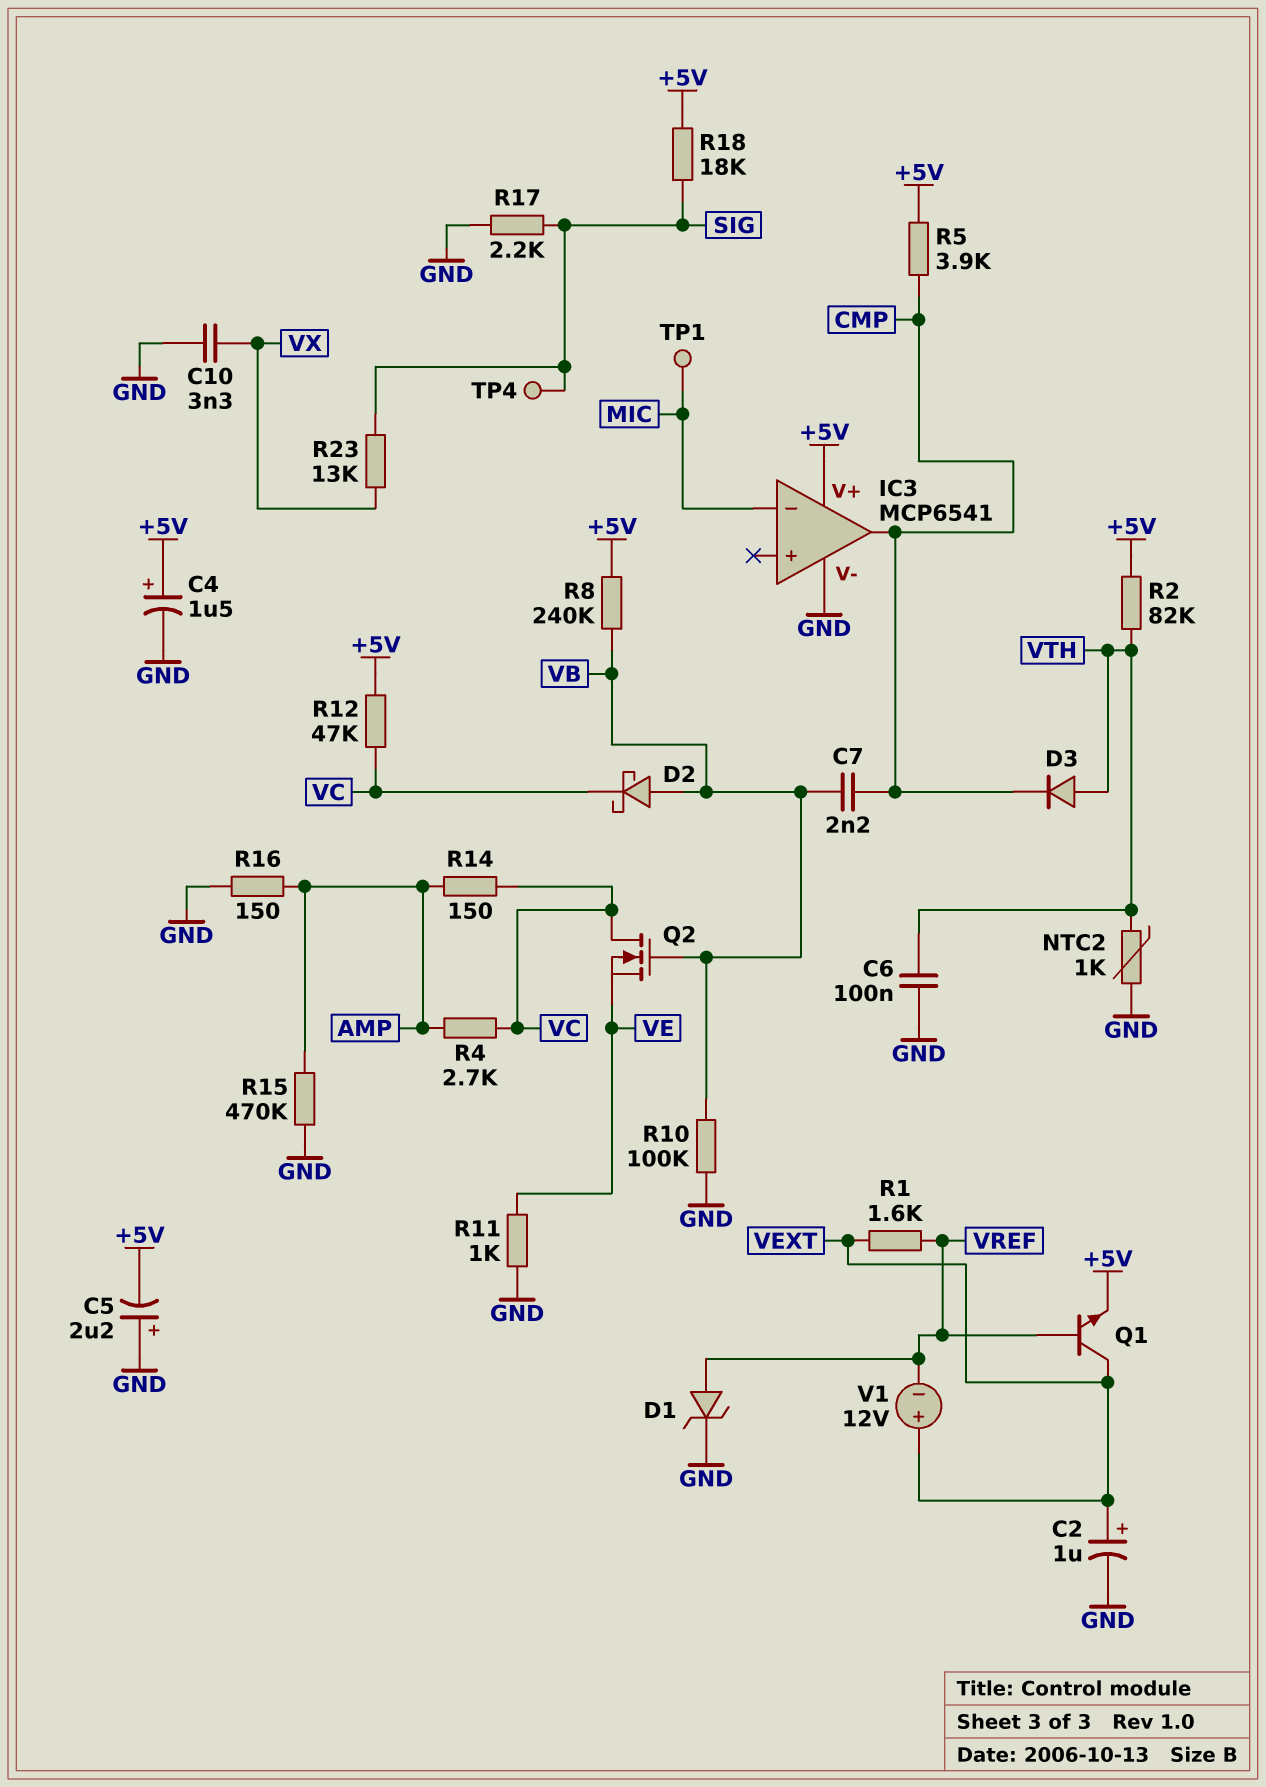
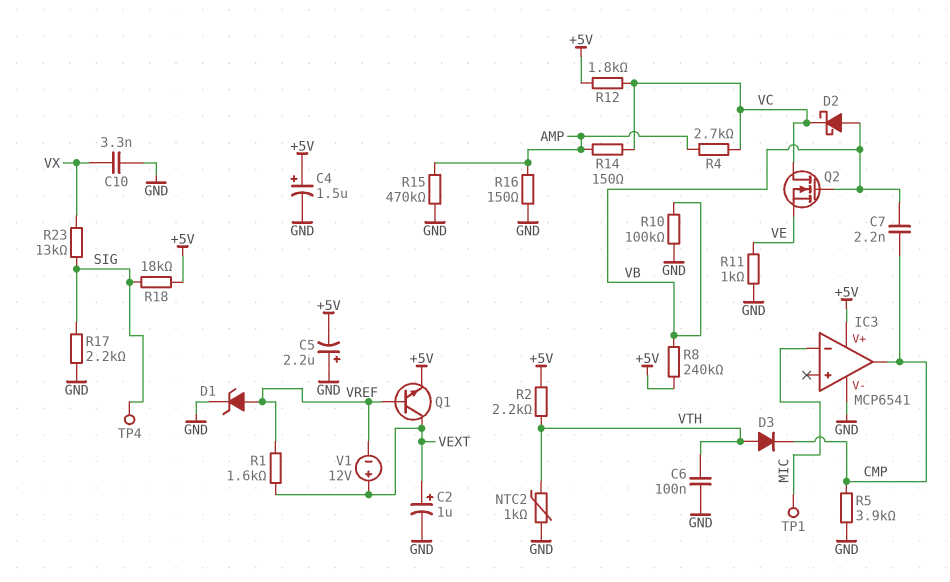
R2: 82k (+5V, VTH) -> 2.2k (+5V, VTH)
R5: 3.9k (+5V, CMP) -> 3.9k (CMP, GND)
R12: 47k (+5V, VC) -> 1.8k (+5V, VC)

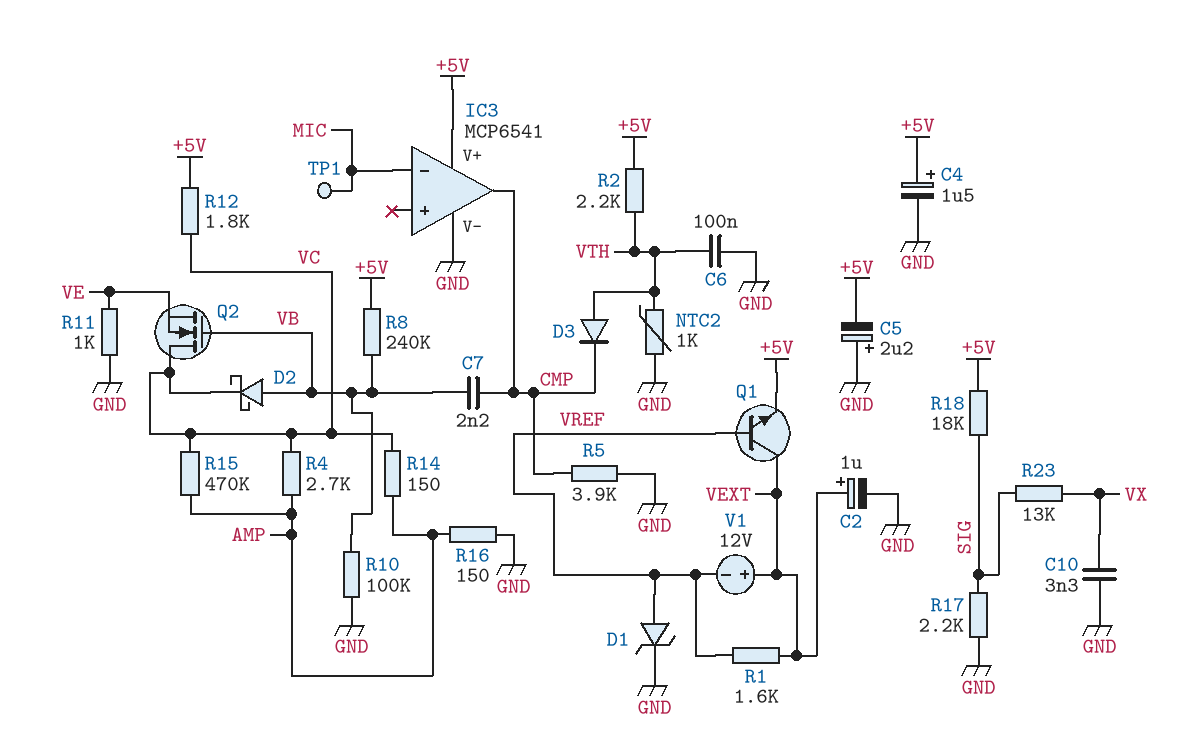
R15: 470k (AMP, GND) -> 470k (AMP, VC)
TP4: test point (SIG) -> none

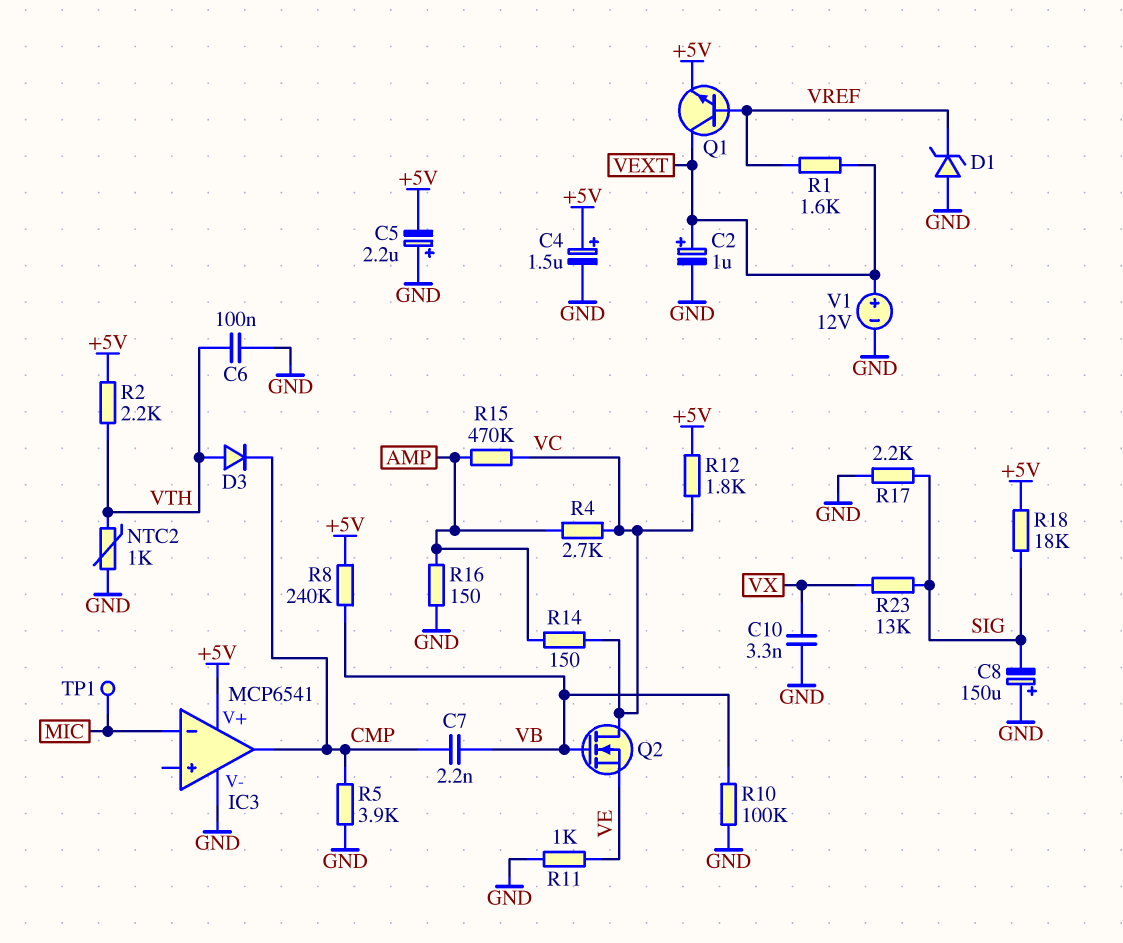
C8: none -> 150uF (plus GND, minus SIG)
D1: zener (A VREF, K GND) -> zener (A GND, K VREF)
D2: schottky (A VB, K VC) -> none
V1: 12V (plus VEXT, minus VREF) -> 12V (plus VEXT, minus GND)

